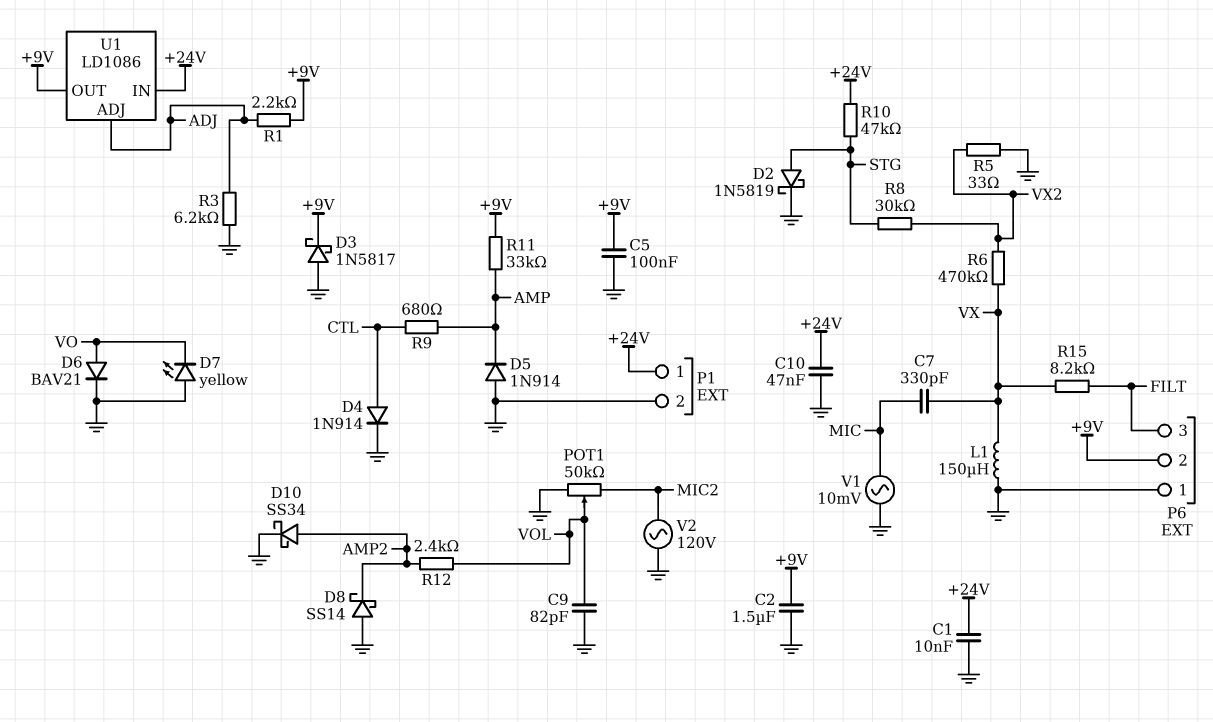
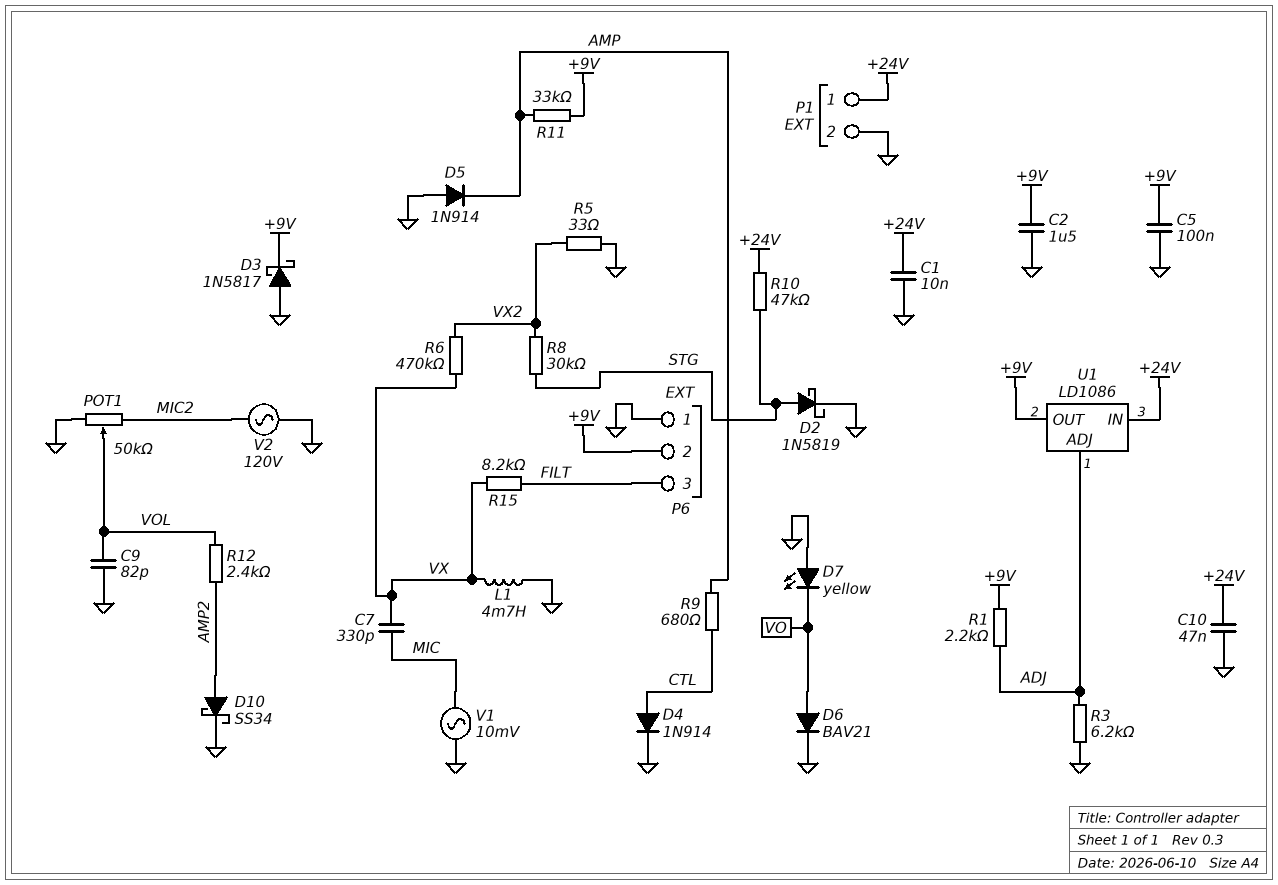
D8: schottky SS14 (A GND, K AMP2) -> none
L1: 150uH (GND, VX) -> 4.7mH (GND, VX)

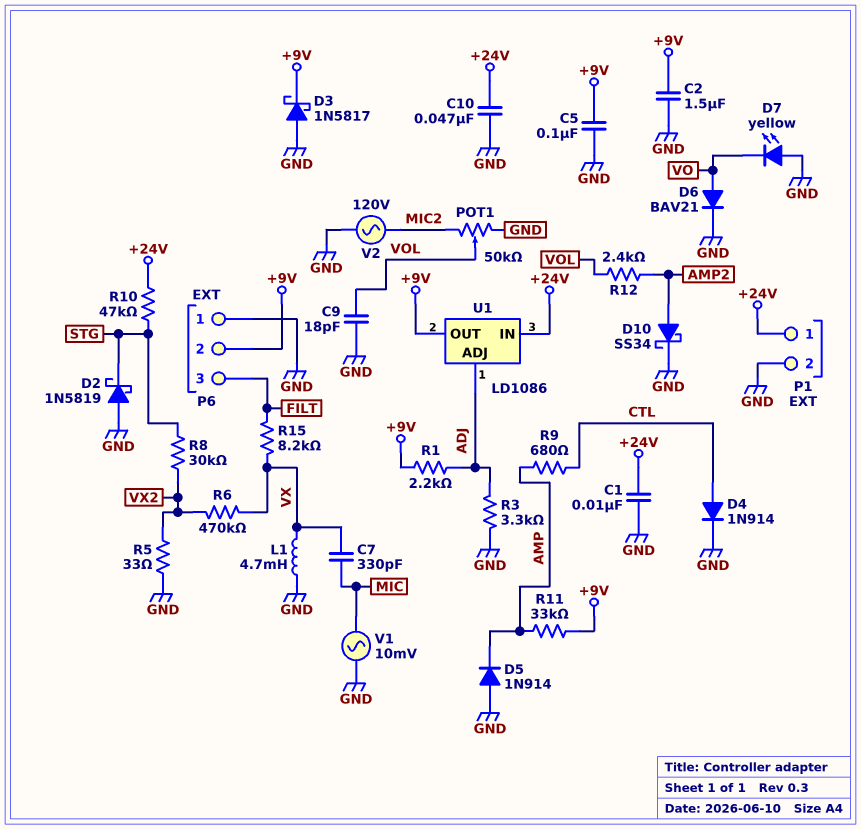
C9: 82pF (GND, VOL) -> 18pF (GND, VOL)
D2: schottky 1N5819 (A STG, K GND) -> schottky 1N5819 (A GND, K STG)
R3: 6.2k (ADJ, GND) -> 3.3k (ADJ, GND)

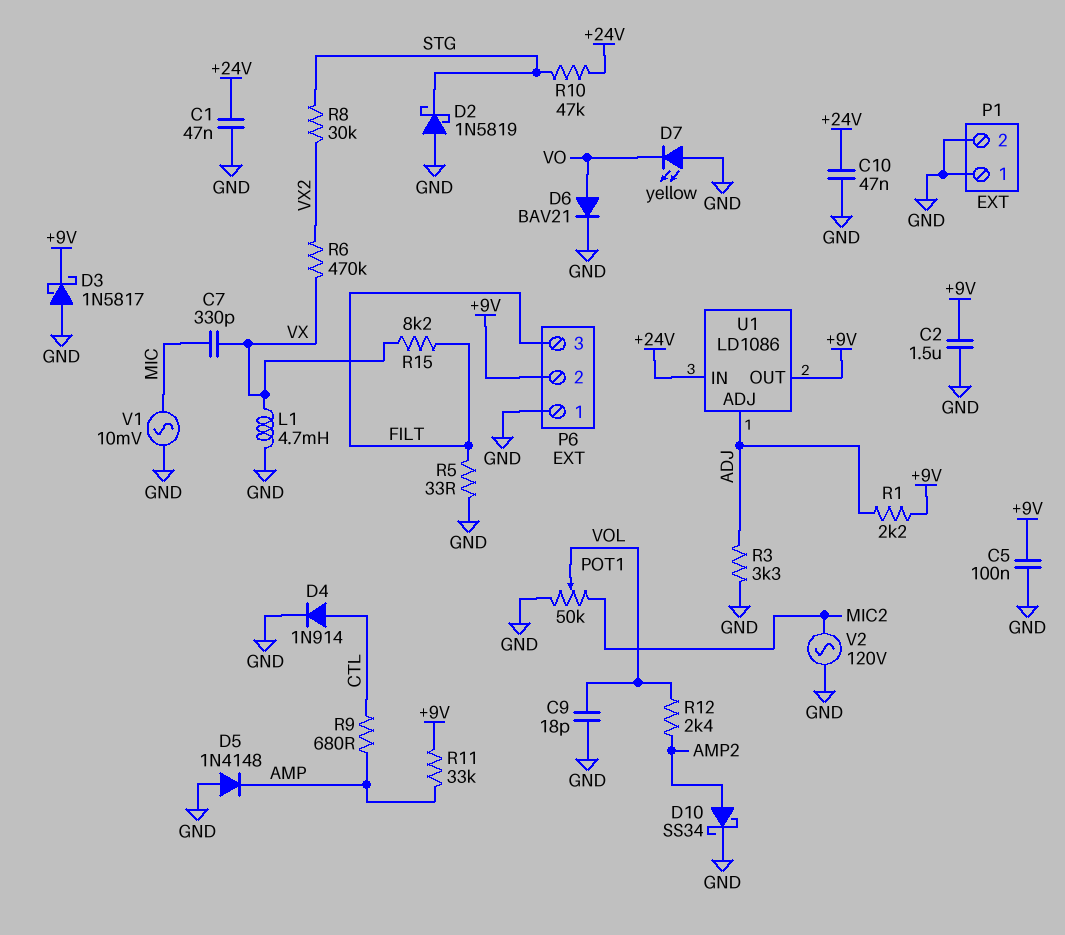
C1: 10nF (+24V, GND) -> 47nF (+24V, GND)
D5: diode 1N914 (A GND, K AMP) -> diode 1N4148 (A GND, K AMP)
P1 pin 1: +24V -> GND
R5: 33 (GND, VX2) -> 33 (FILT, GND)

